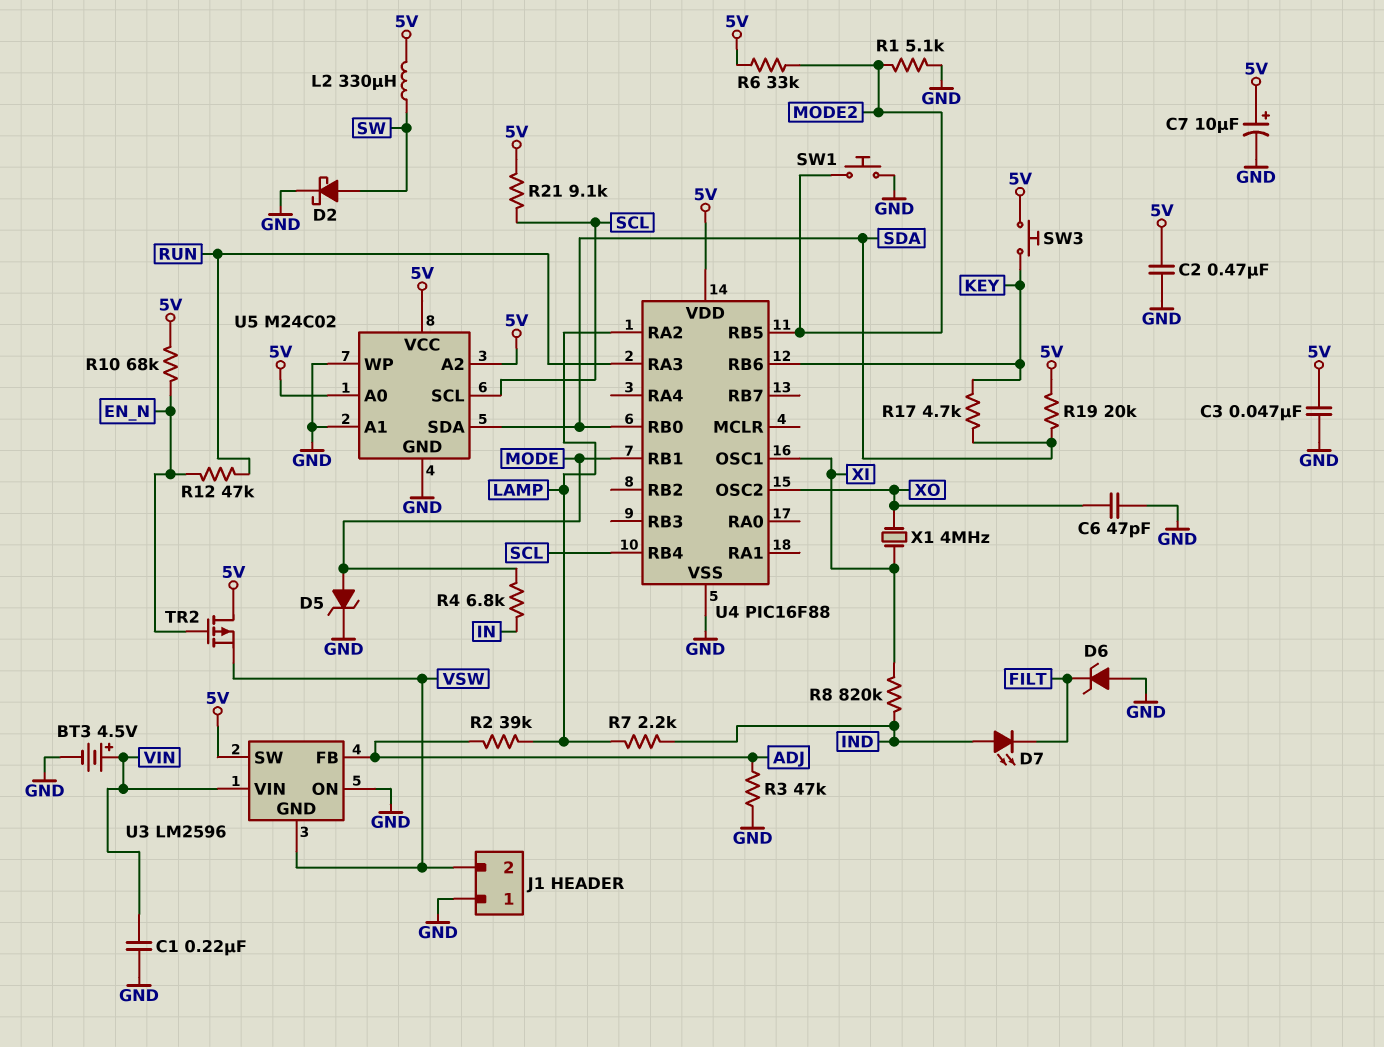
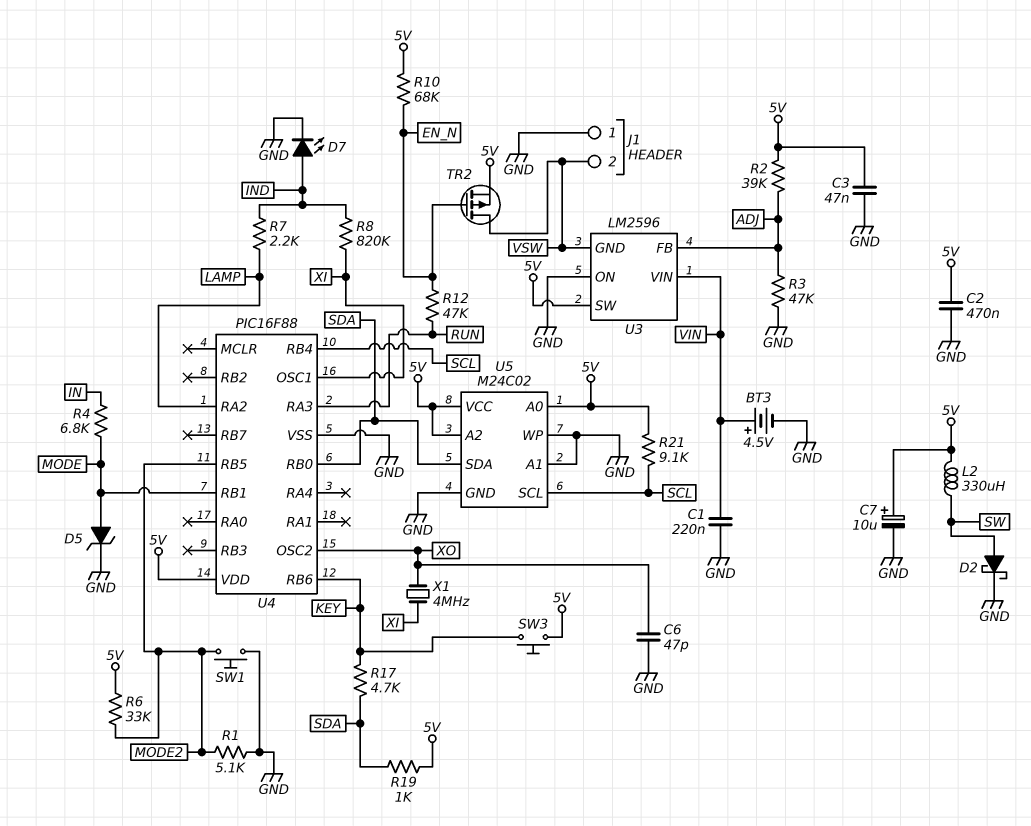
D6: zener (A GND, K FILT) -> none
D7: LED (A IND, K FILT) -> LED (A IND, K GND)
R2: 39k (ADJ, LAMP) -> 39k (5V, ADJ)
R19: 20k (5V, SDA) -> 1k (5V, SDA)
TR2: PMOS (G EN_N, D 5V, S VSW) -> PMOS (G EN_N, D VSW, S 5V)

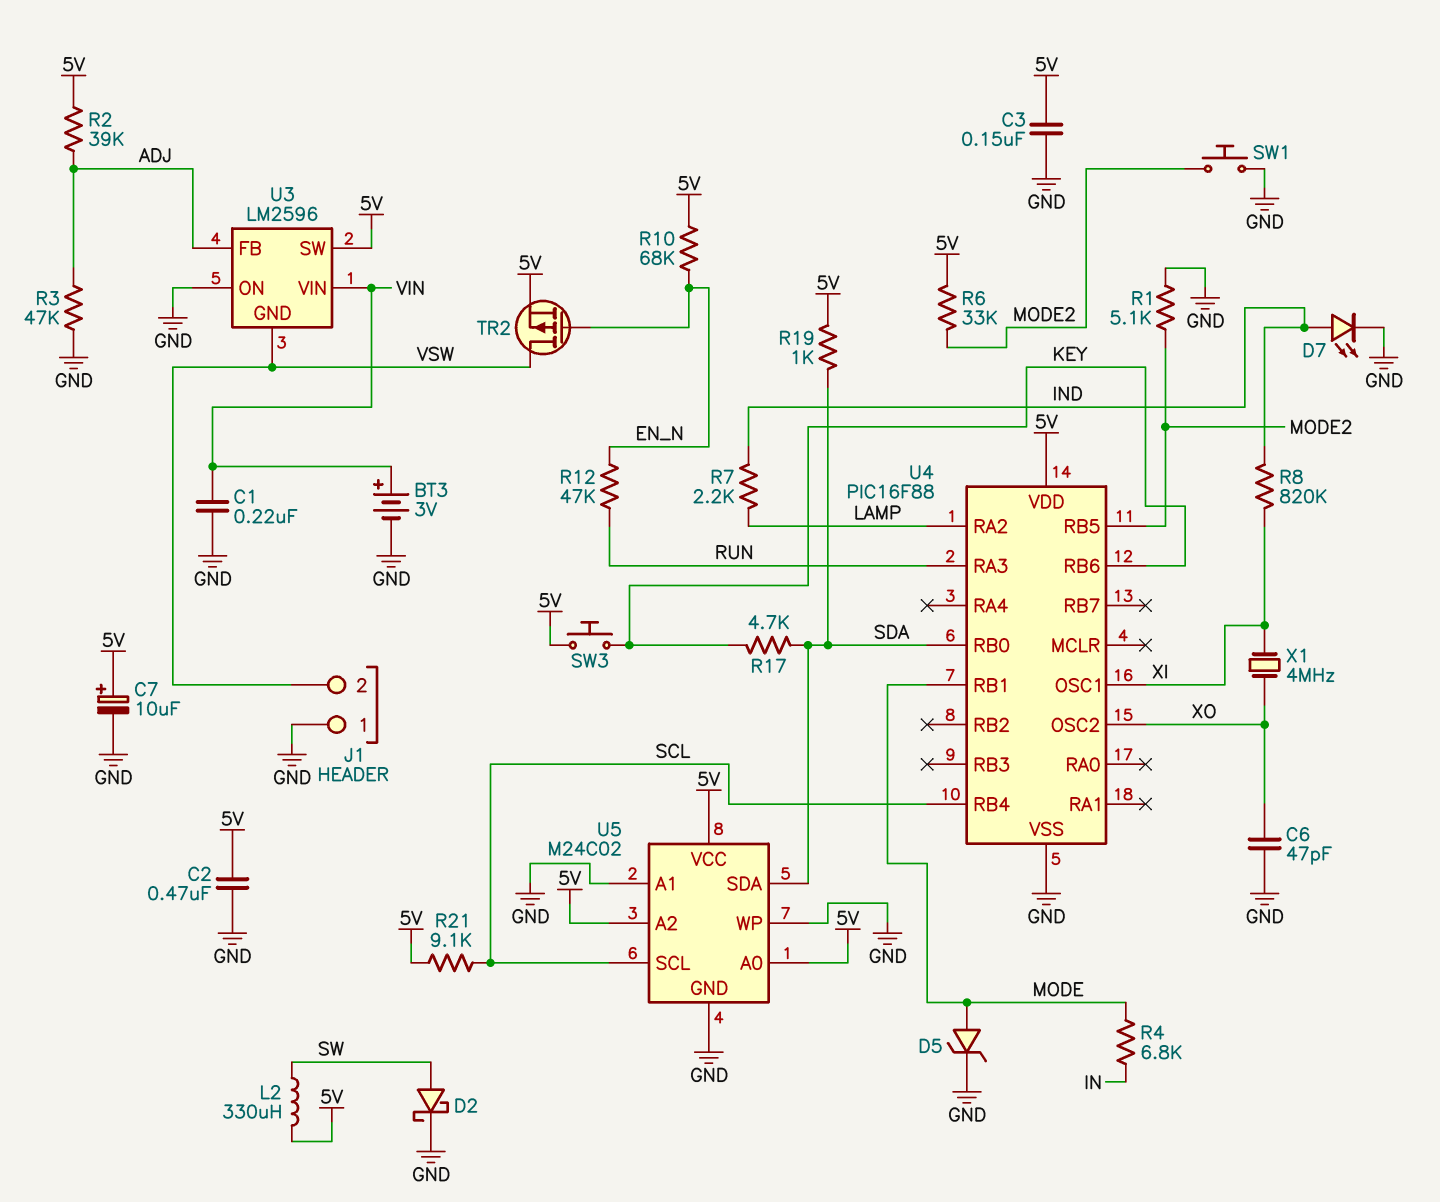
BT3: 4.5V (plus VIN, minus GND) -> 3V (plus VIN, minus GND)
C3: 47nF (5V, GND) -> 150nF (5V, GND)

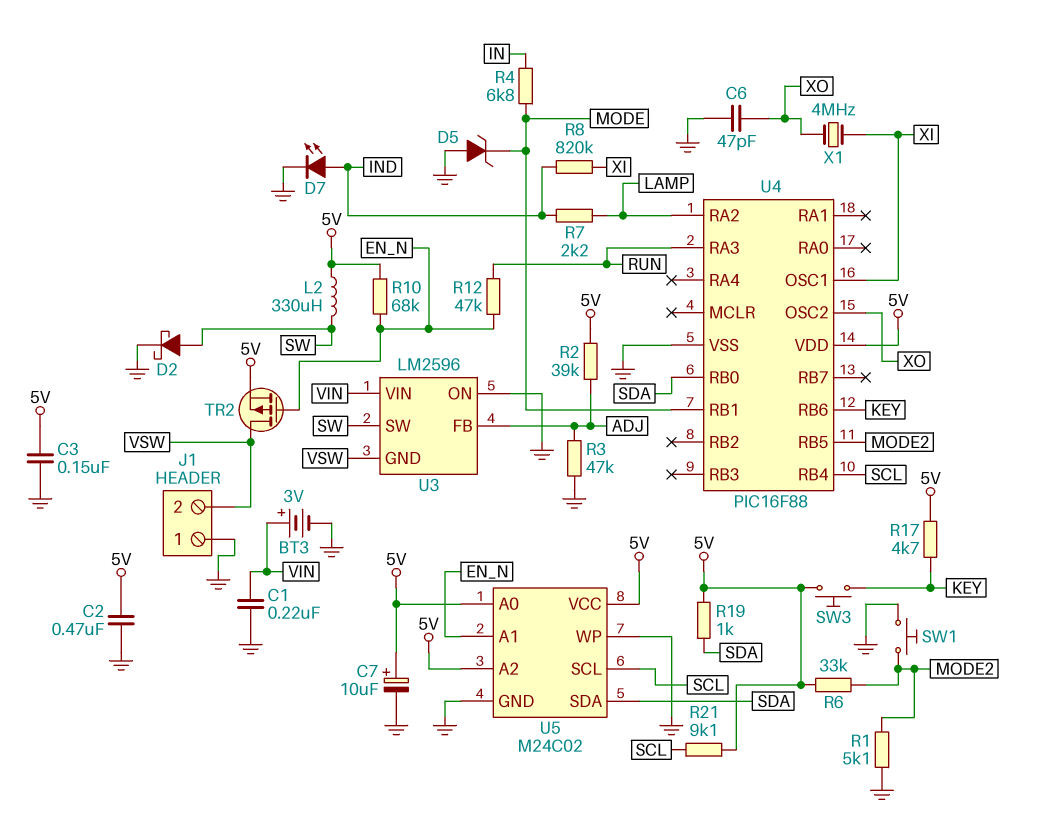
D5: zener (A MODE, K GND) -> zener (A GND, K MODE)
R17: 4.7k (KEY, SDA) -> 4.7k (5V, KEY)
U3 pin SW: 5V -> SW
U5 pin A1: GND -> EN_N

